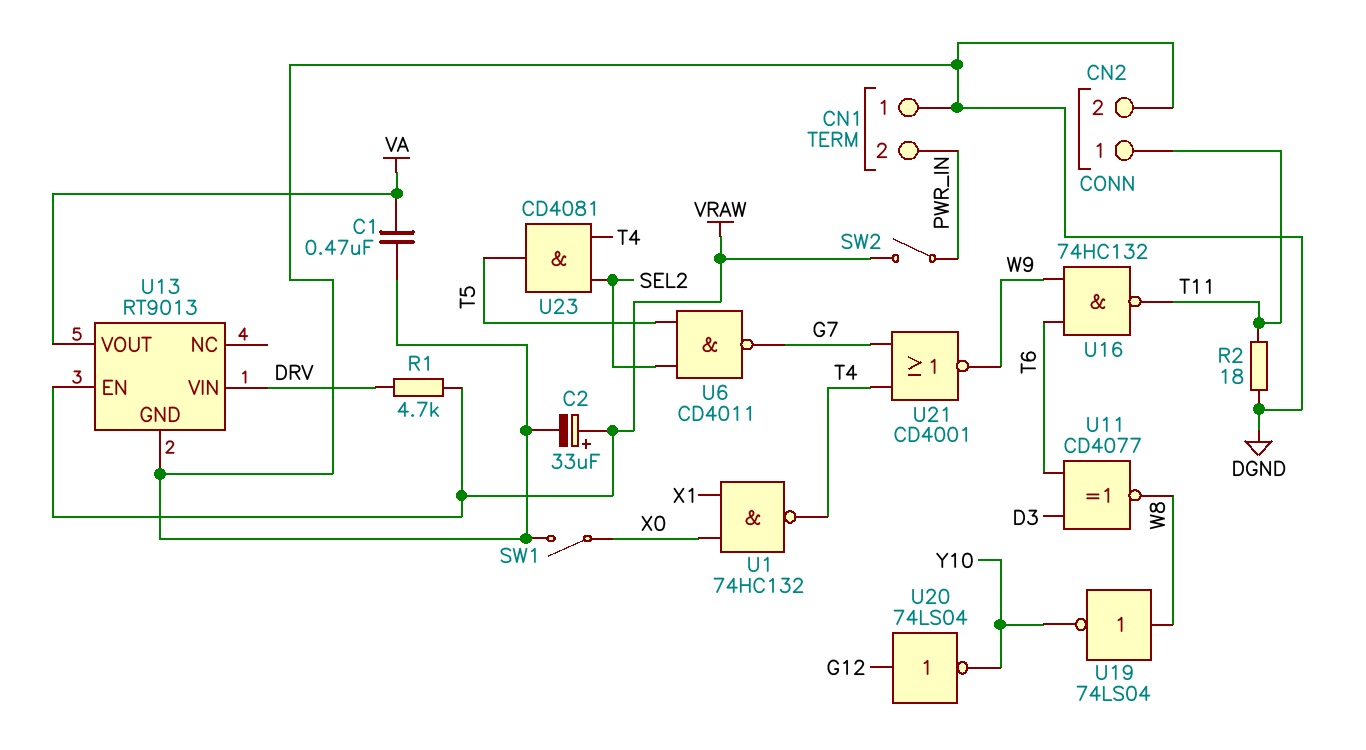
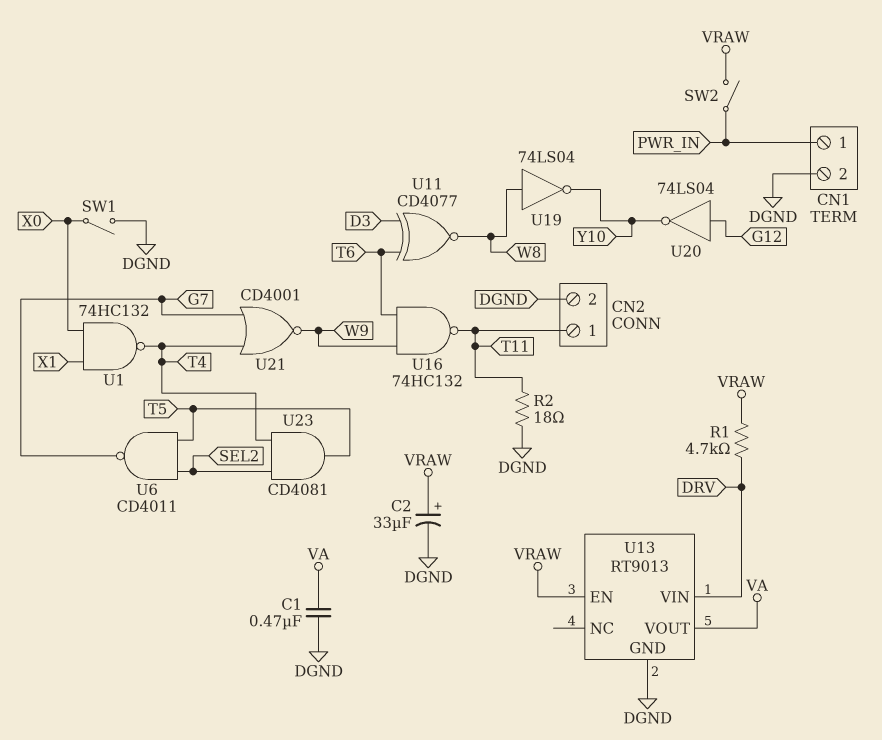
CN1 pin 1: DGND -> PWR_IN
CN1 pin 2: PWR_IN -> DGND

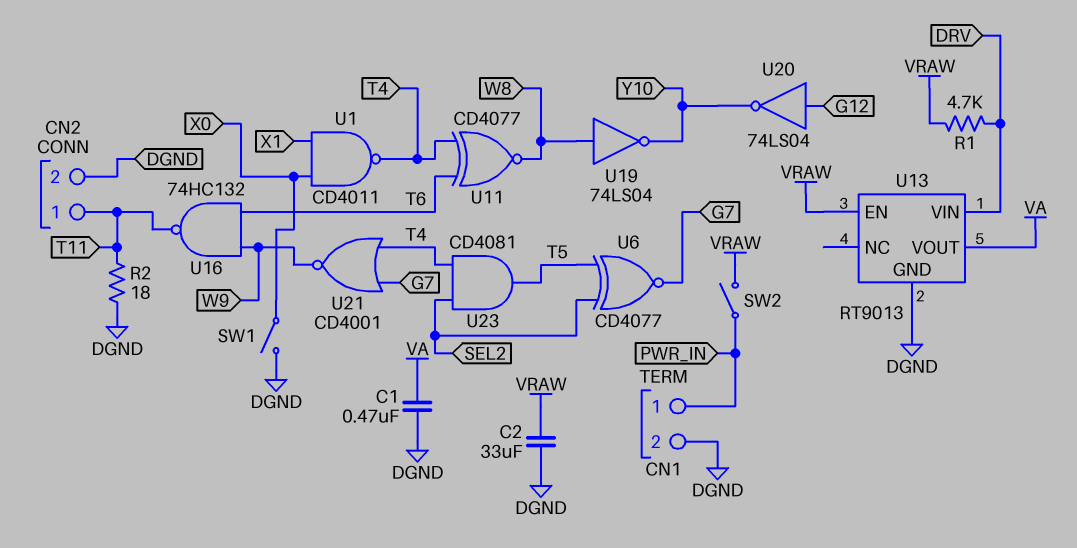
C2: 33uF (plus VRAW, minus DGND) -> 33uF (DGND, VRAW)
U1: NAND 74HC132 (in X0, in X1, out T4) -> NAND CD4011 (in X0, in X1, out T4)
U6: NAND CD4011 (in SEL2, in T5, out G7) -> XNOR CD4077 (in SEL2, in T5, out G7)
U11: XNOR CD4077 (in D3, in T6, out W8) -> XNOR CD4077 (in T4, in T6, out W8)

